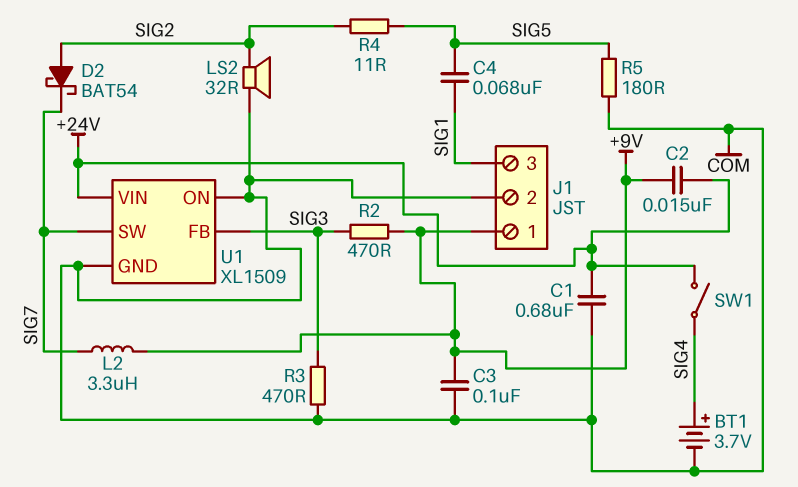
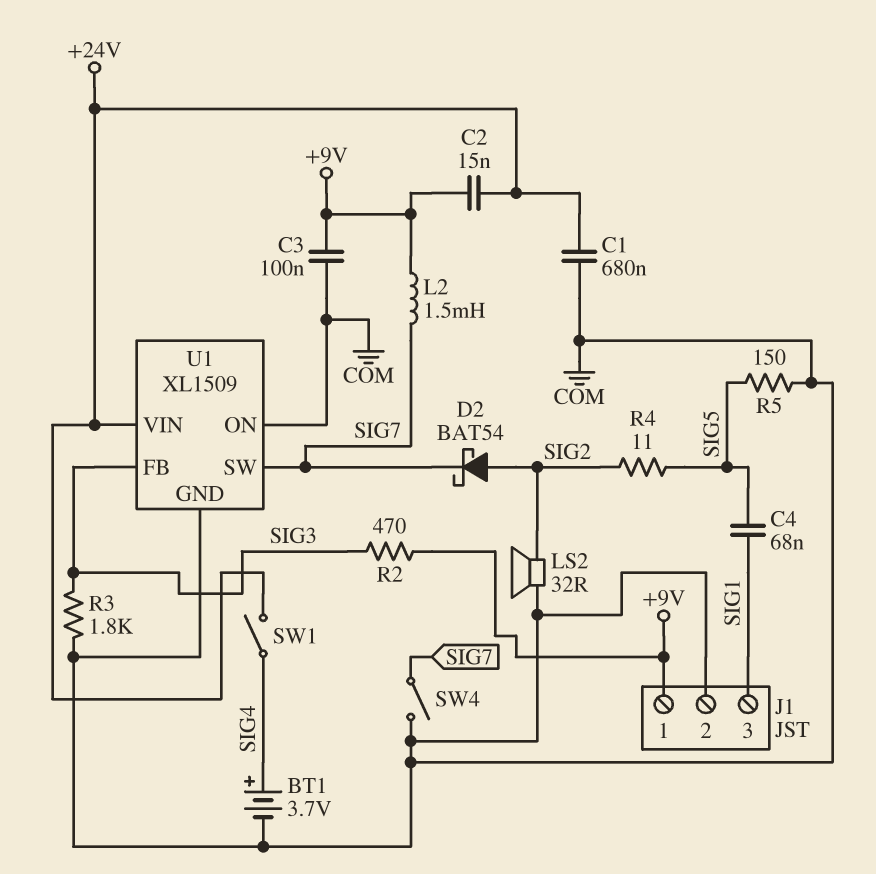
L2: 3.3uH (+9V, SIG7) -> 1.5mH (+9V, SIG7)
R3: 470 (COM, SIG3) -> 1.8k (COM, SIG3)
R5: 180 (COM, SIG5) -> 150 (COM, SIG5)
SW4: none -> switch (COM, SIG7)

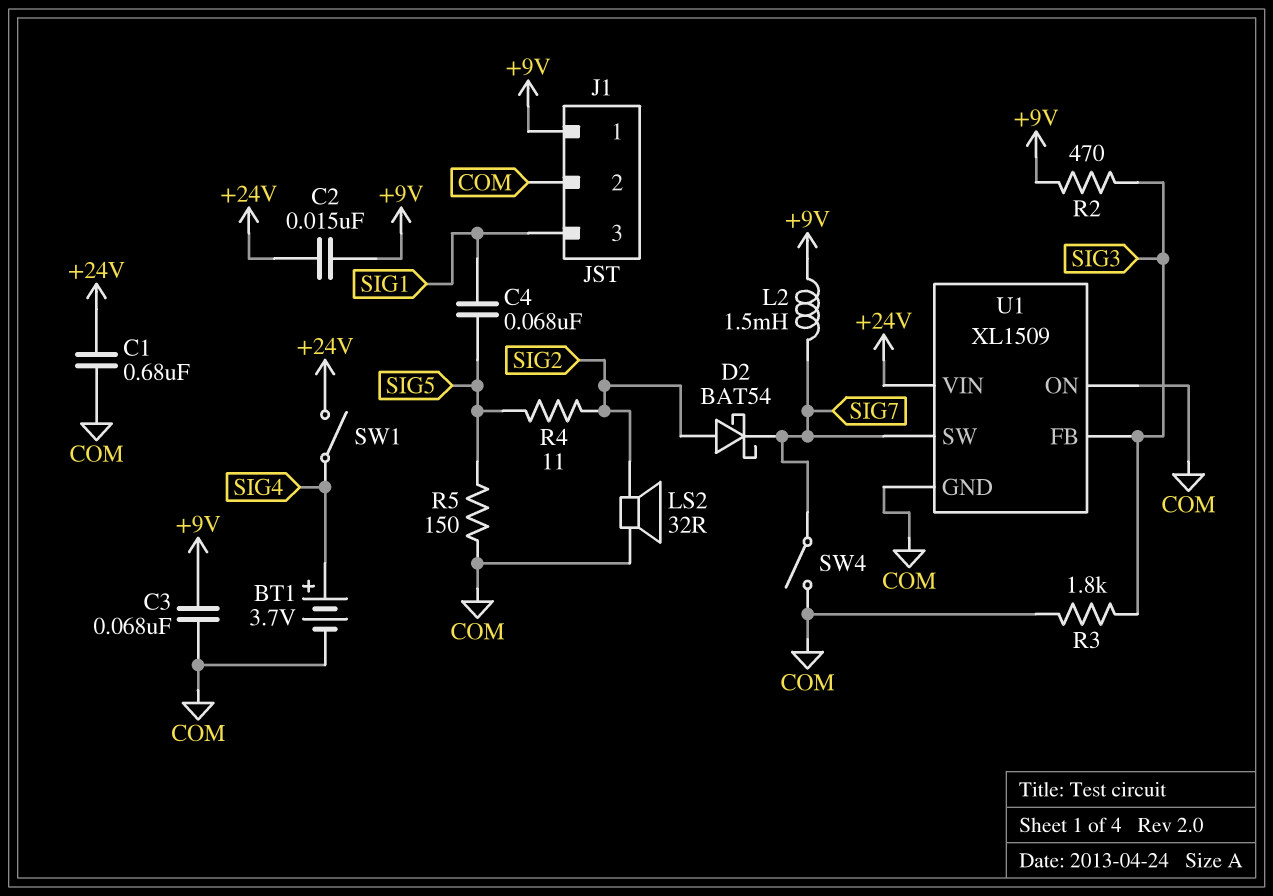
C3: 100nF (+9V, COM) -> 68nF (+9V, COM)

